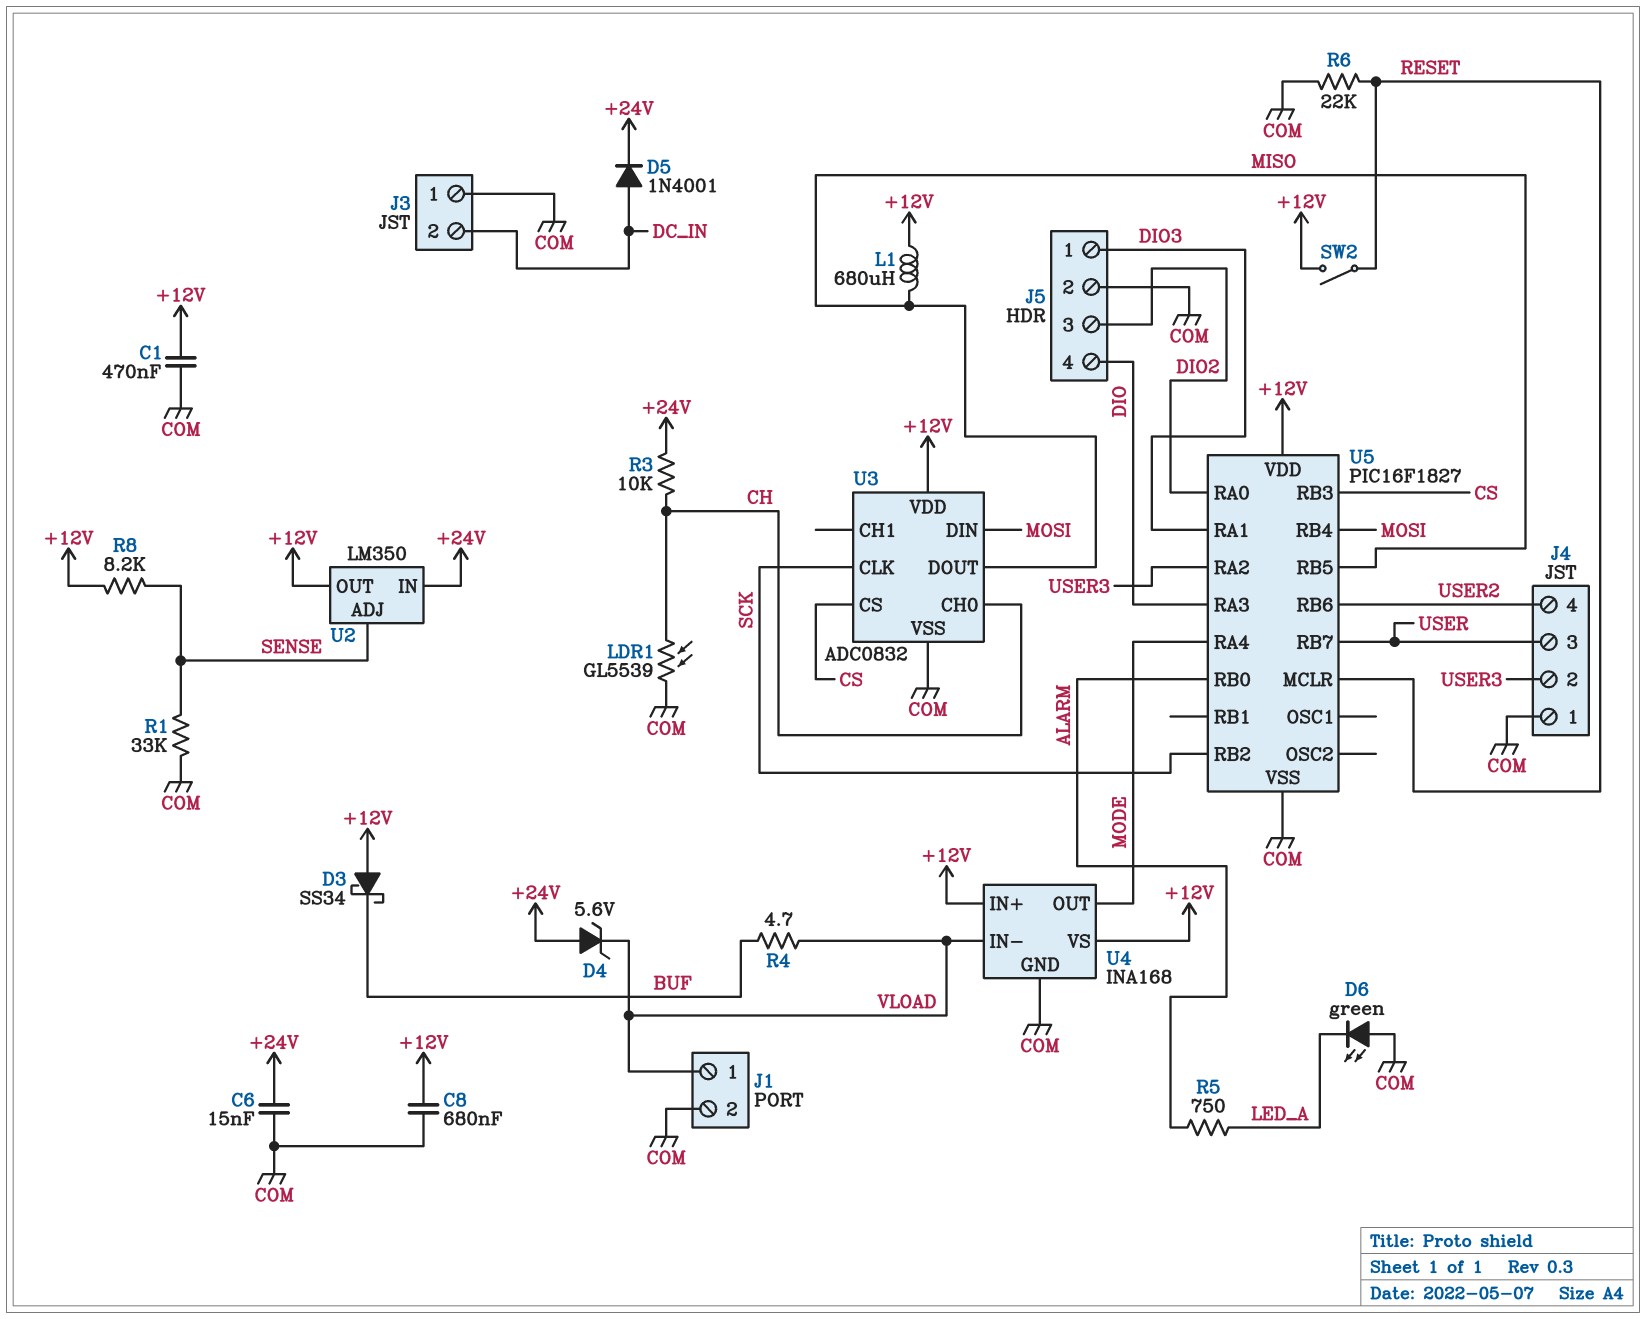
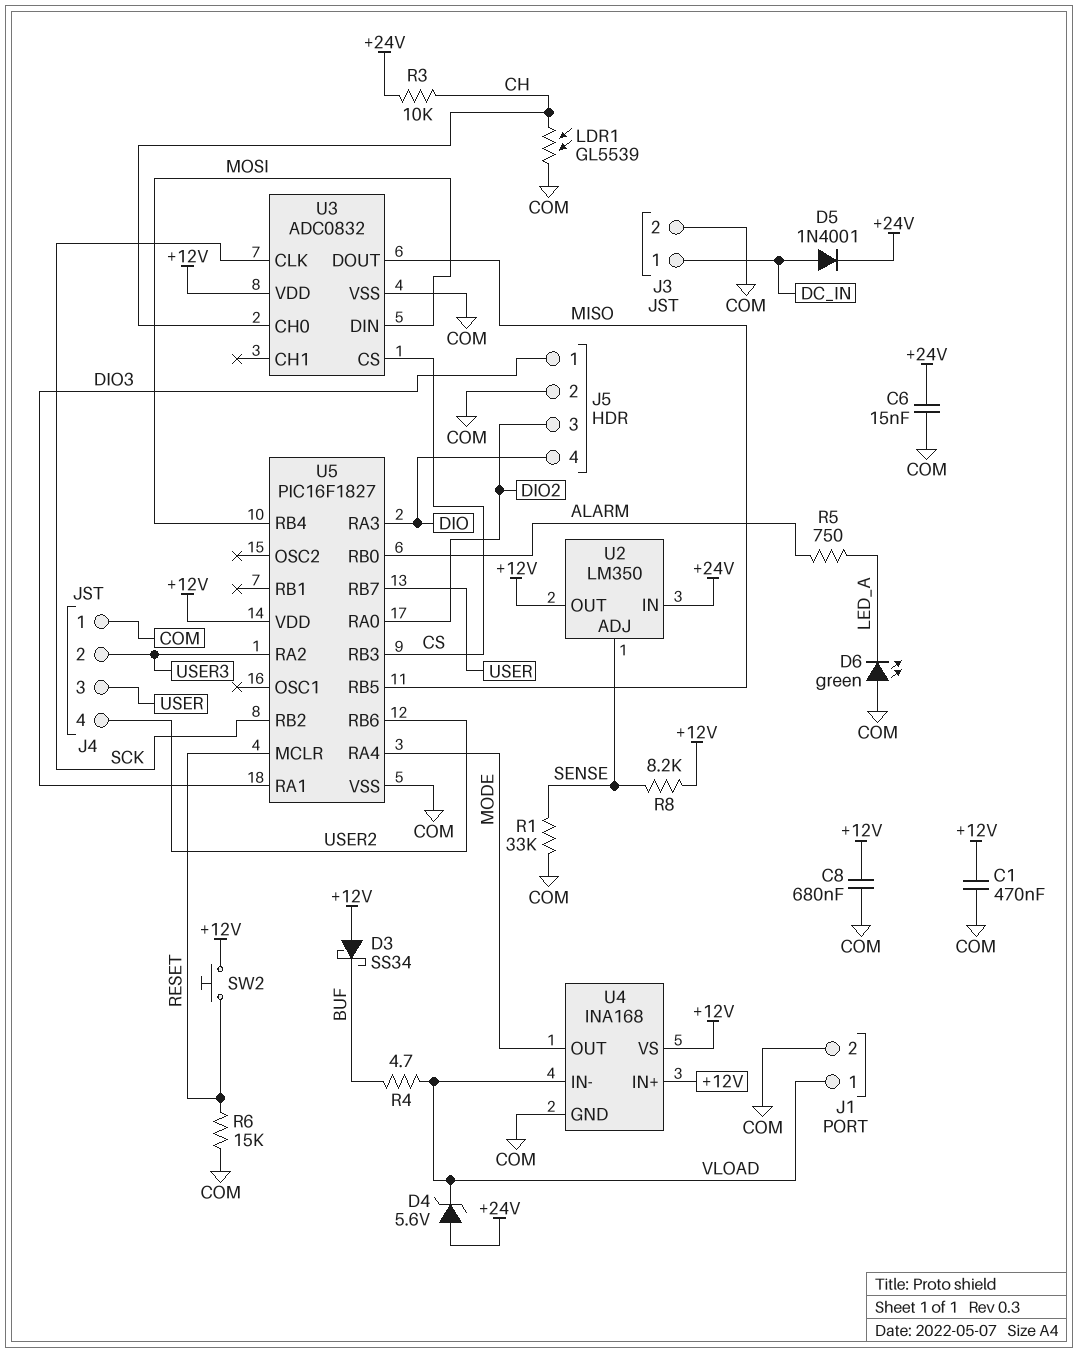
J3 pin 1: COM -> DC_IN
J3 pin 2: DC_IN -> COM
L1: 680uH (+12V, MISO) -> none
R6: 22k (COM, RESET) -> 15k (COM, RESET)
SW2: switch (+12V, RESET) -> button (+12V, RESET)

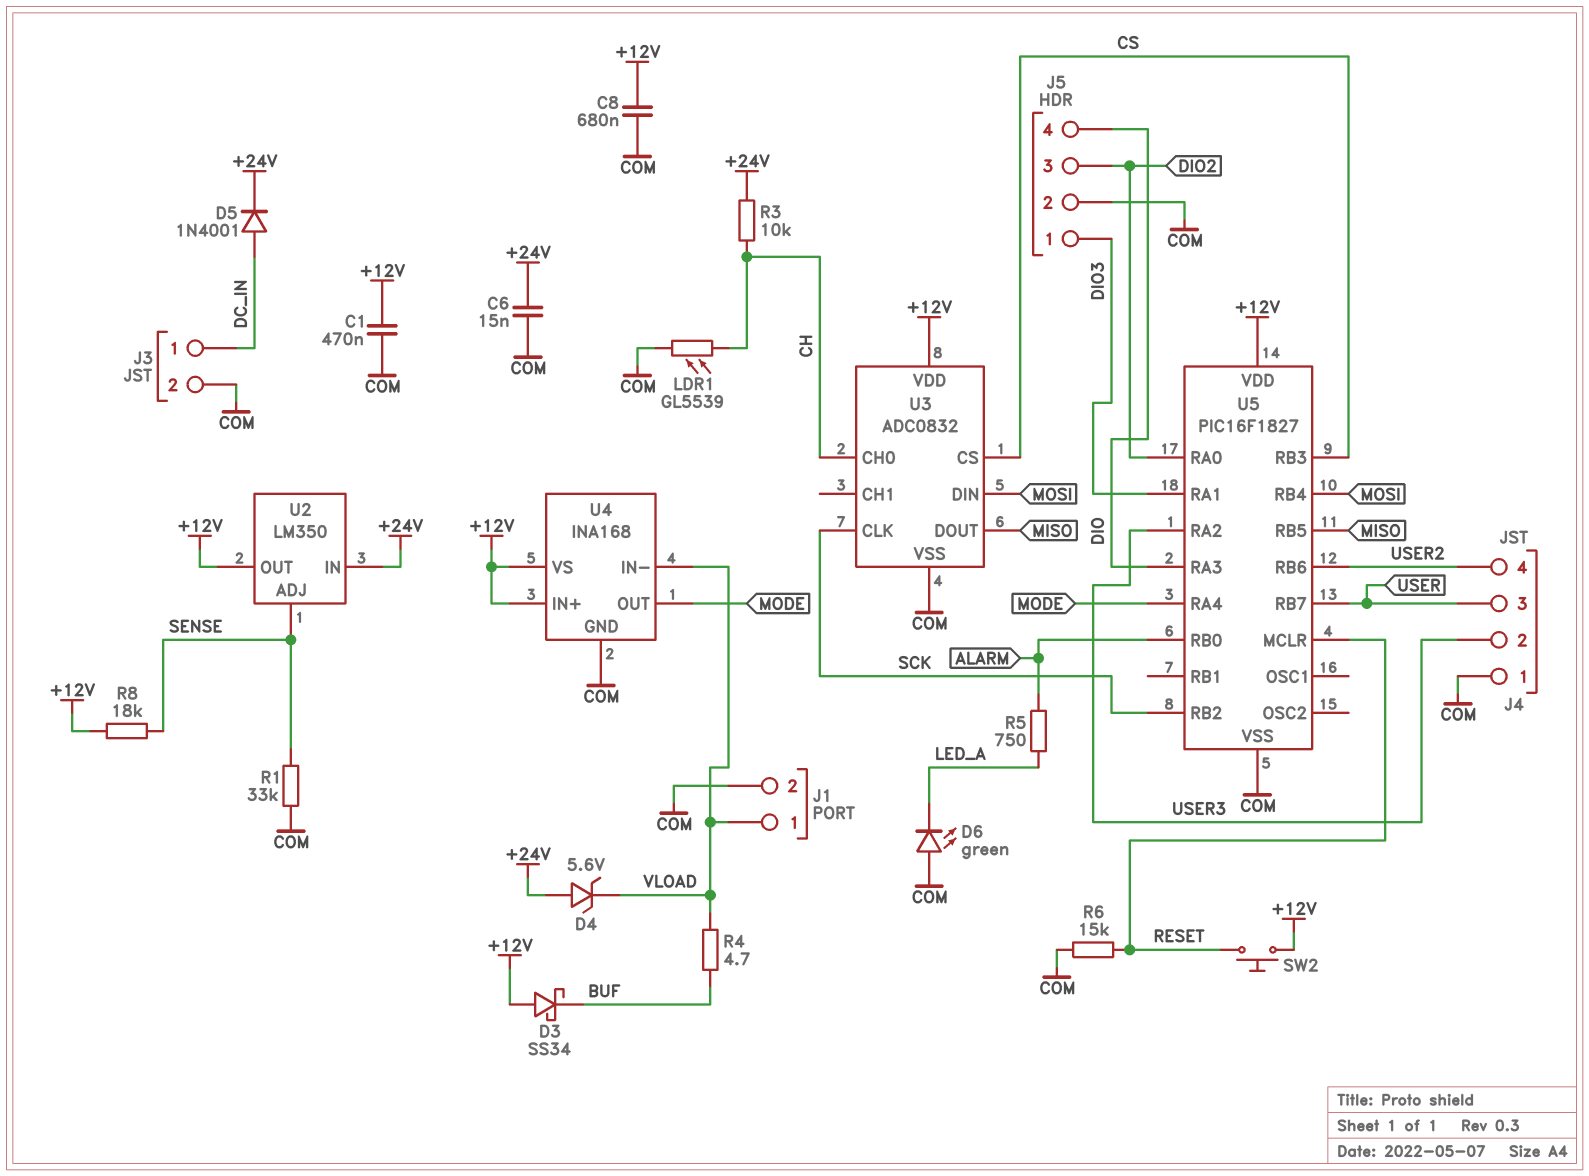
R8: 8.2k (+12V, SENSE) -> 18k (+12V, SENSE)

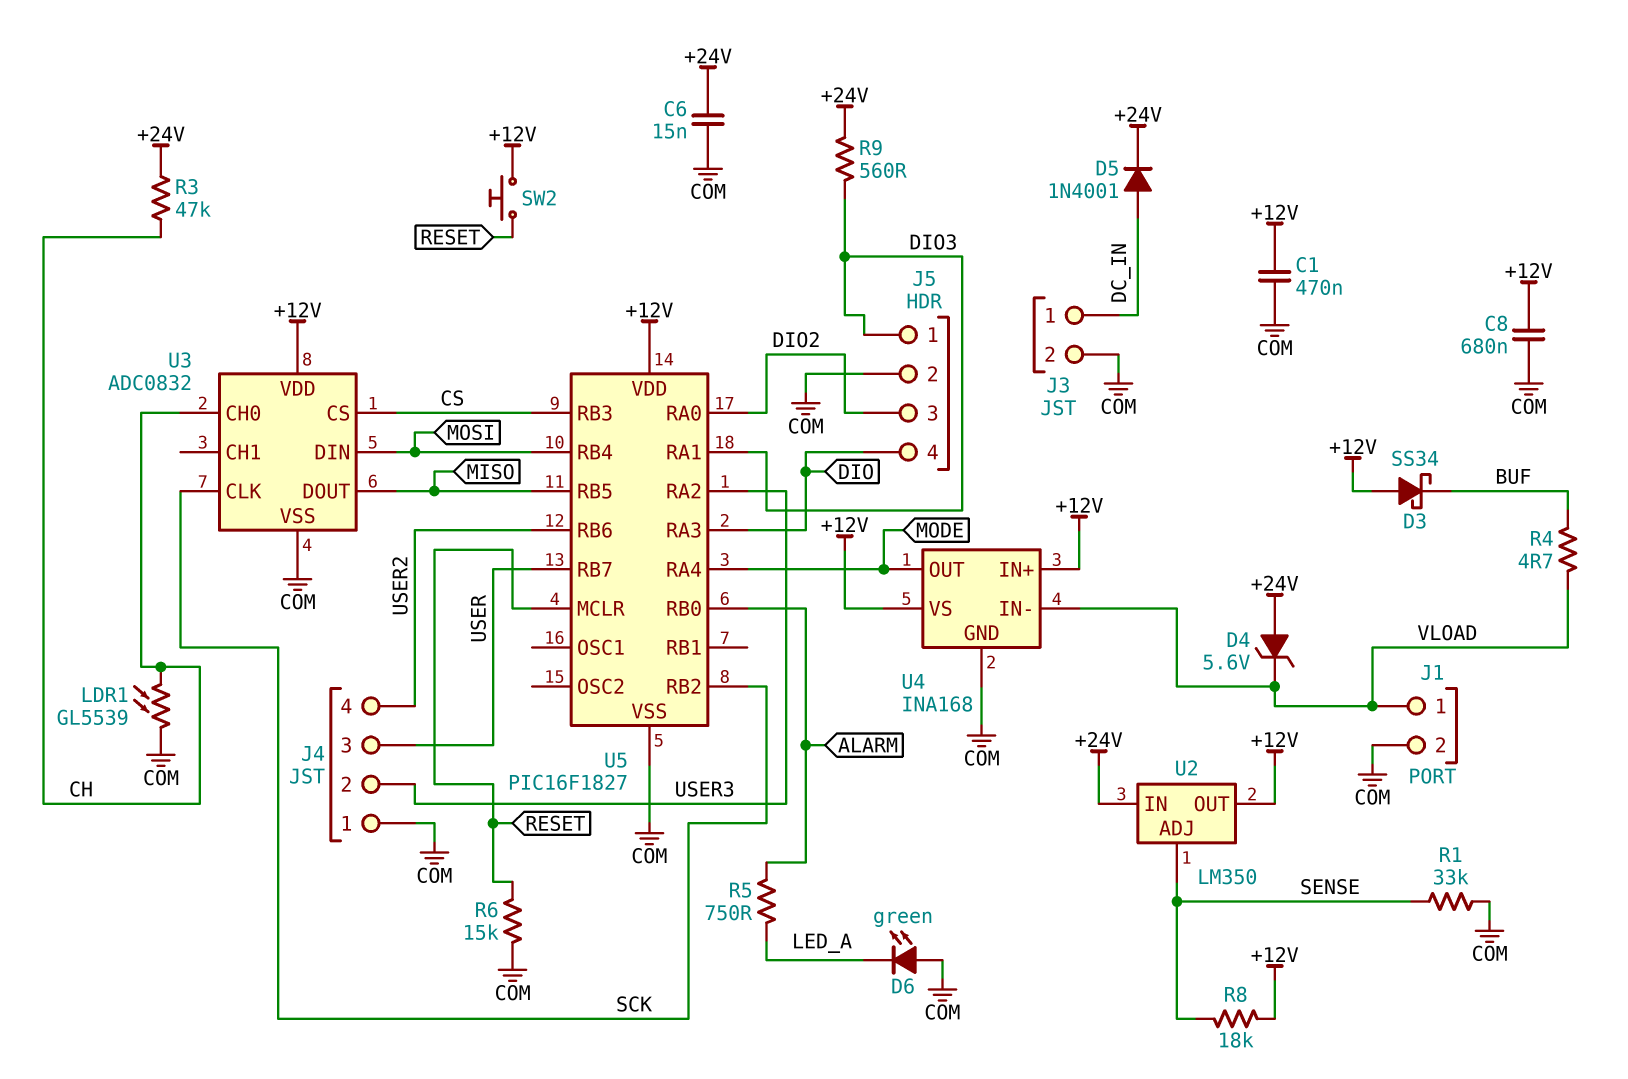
R3: 10k (+24V, CH) -> 47k (+24V, CH)
R9: none -> 560 (+24V, DIO3)

